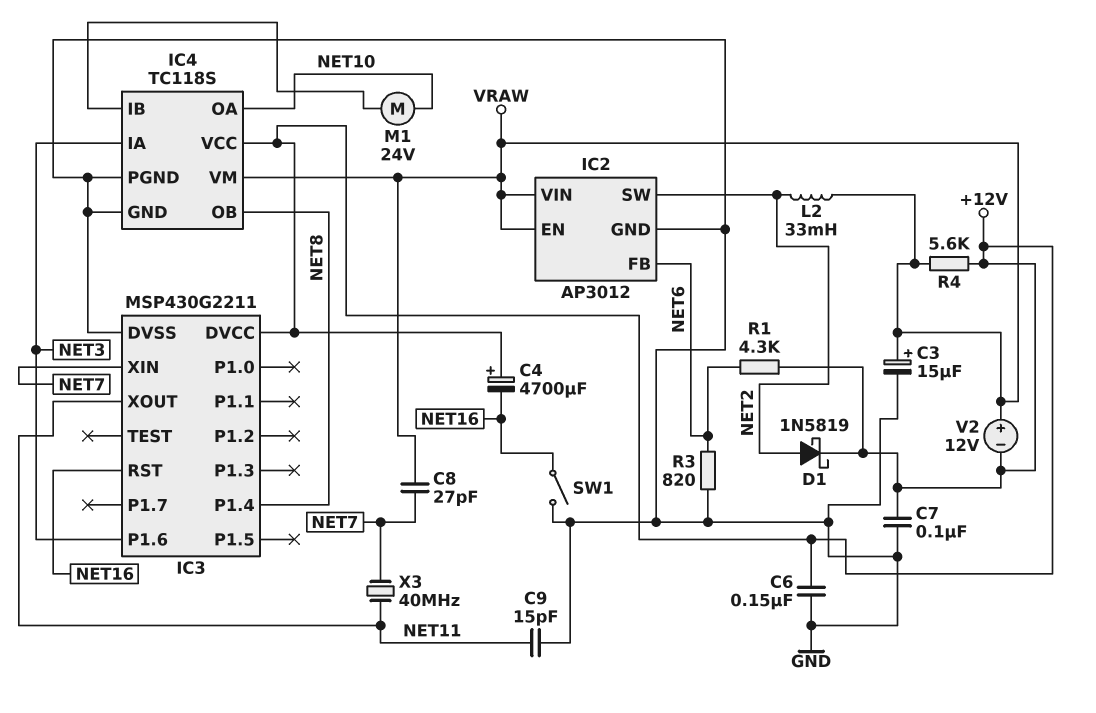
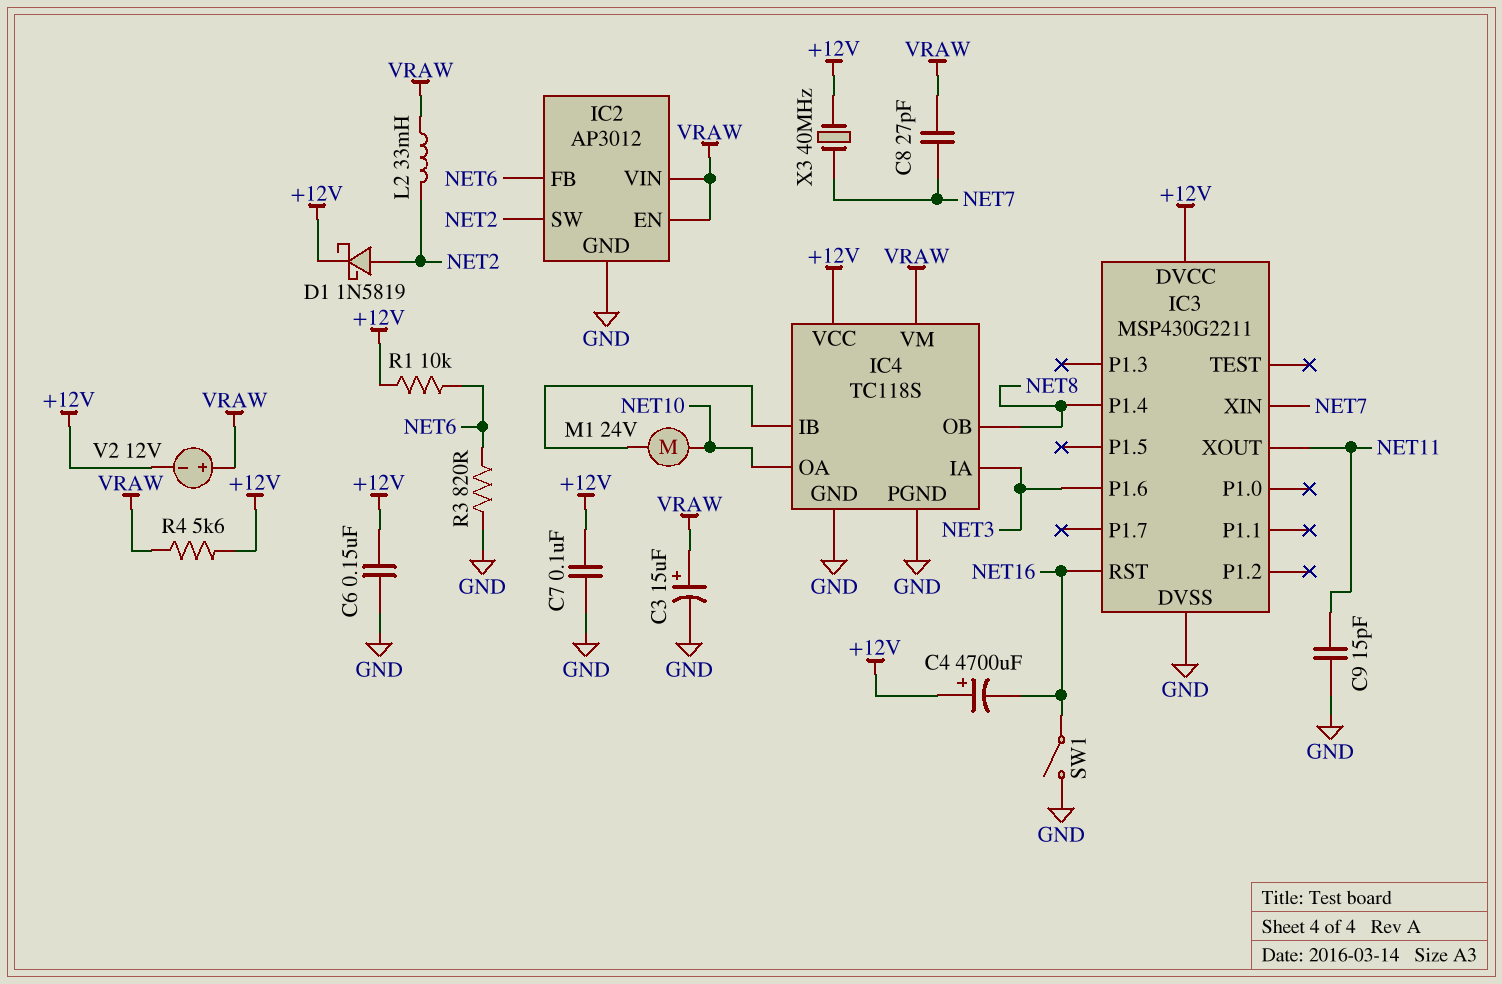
R1: 4.3k (+12V, NET6) -> 10k (+12V, NET6)
X3: 40MHz (NET7, NET11) -> 40MHz (+12V, NET7)

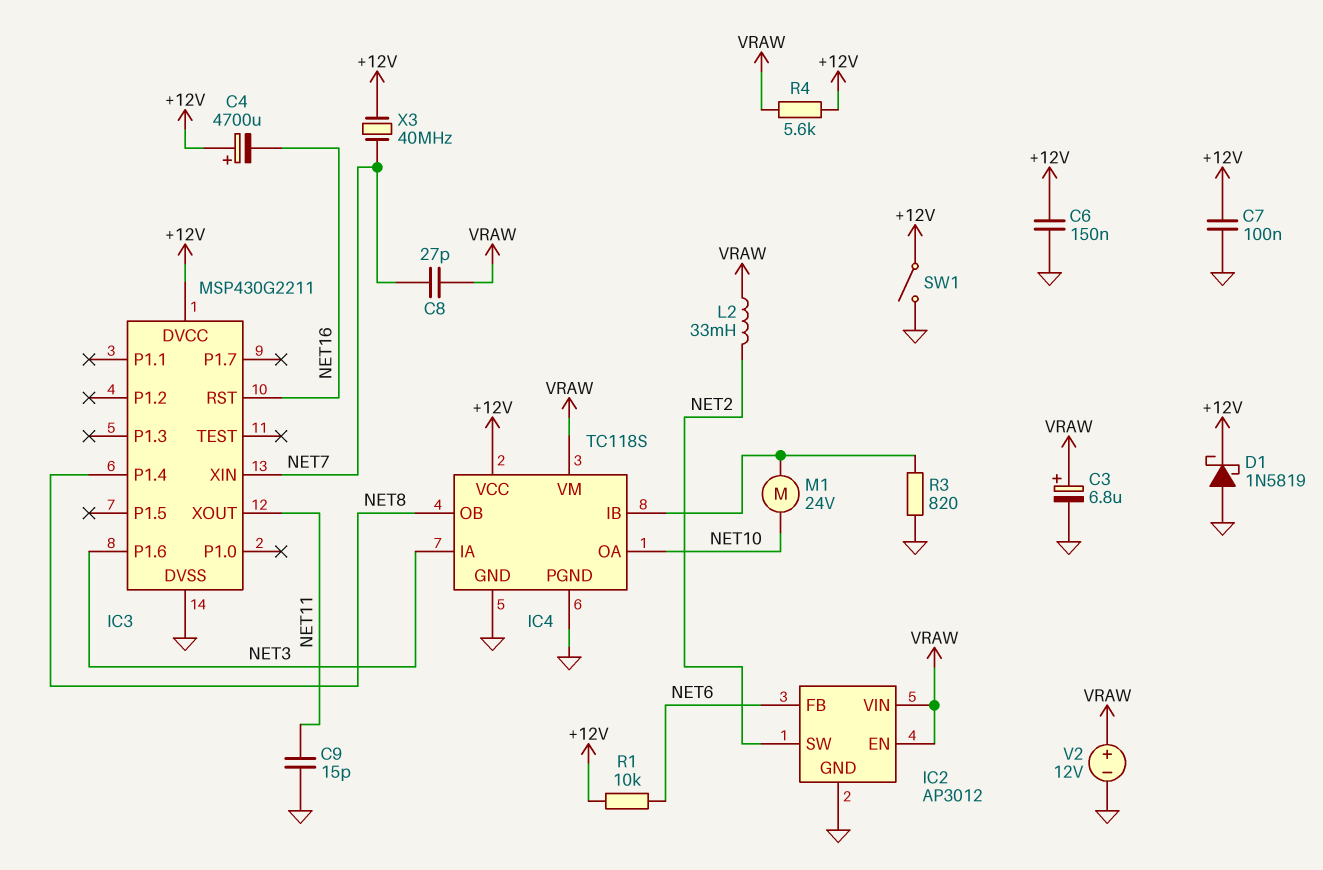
C3: 15uF (plus VRAW, minus GND) -> 6.8uF (plus VRAW, minus GND)
D1: schottky 1N5819 (A NET2, K +12V) -> schottky 1N5819 (A GND, K +12V)
R3: 820 (GND, NET6) -> 820 (GND, IC4/IB)
SW1: switch (GND, NET16) -> switch (+12V, GND)
V2: 12V (plus VRAW, minus +12V) -> 12V (plus VRAW, minus GND)

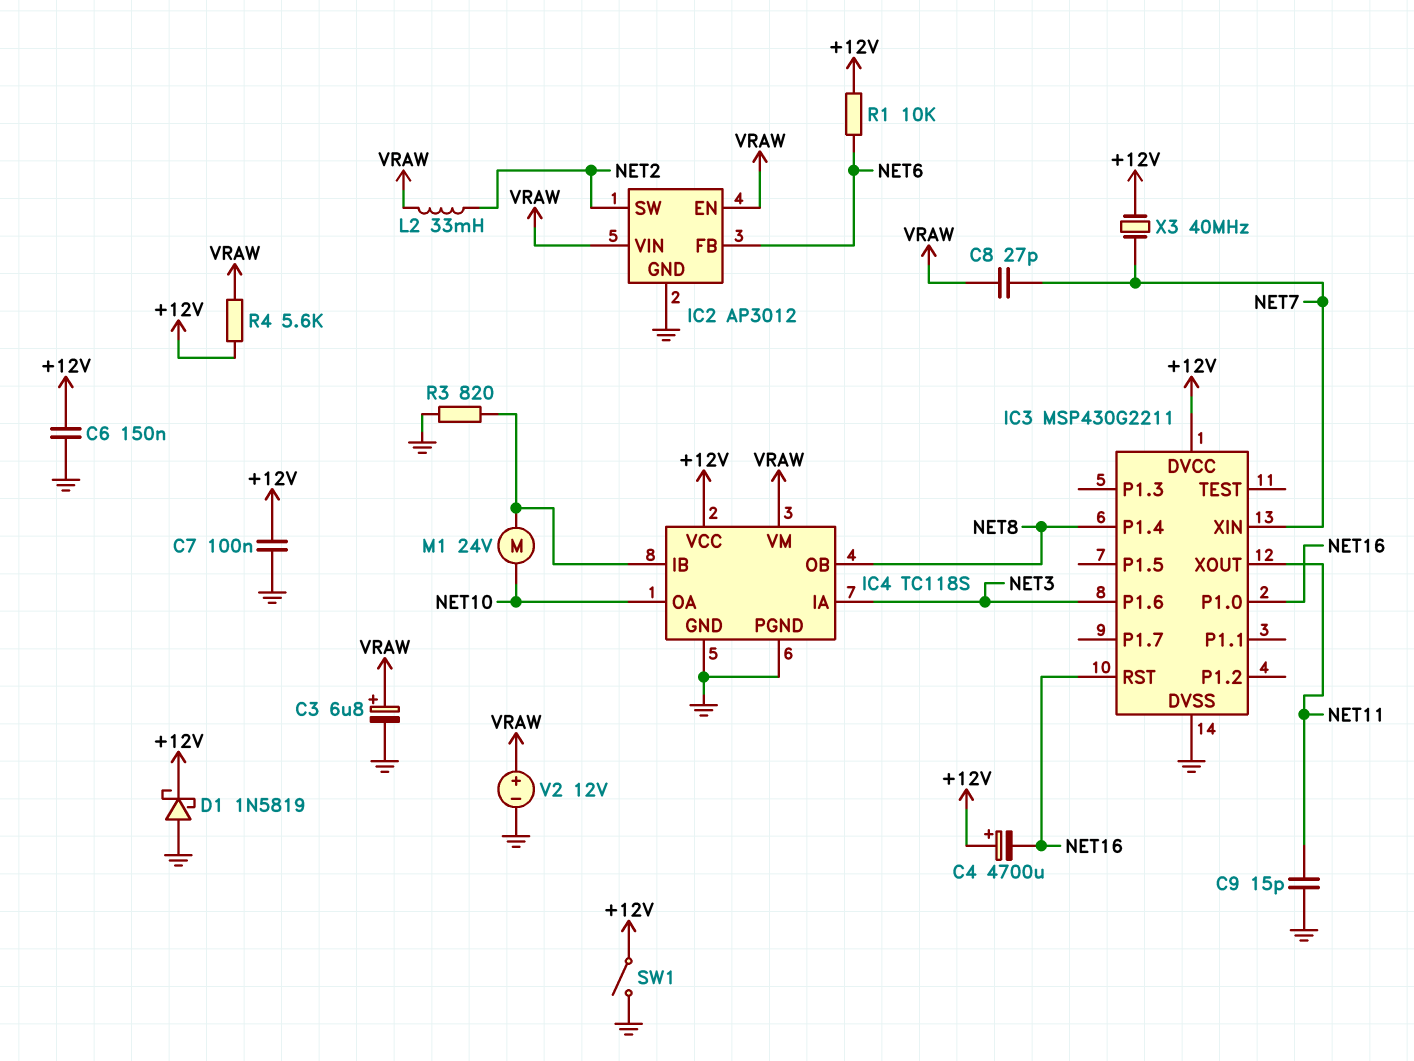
IC3 pin P1.0: none -> NET16

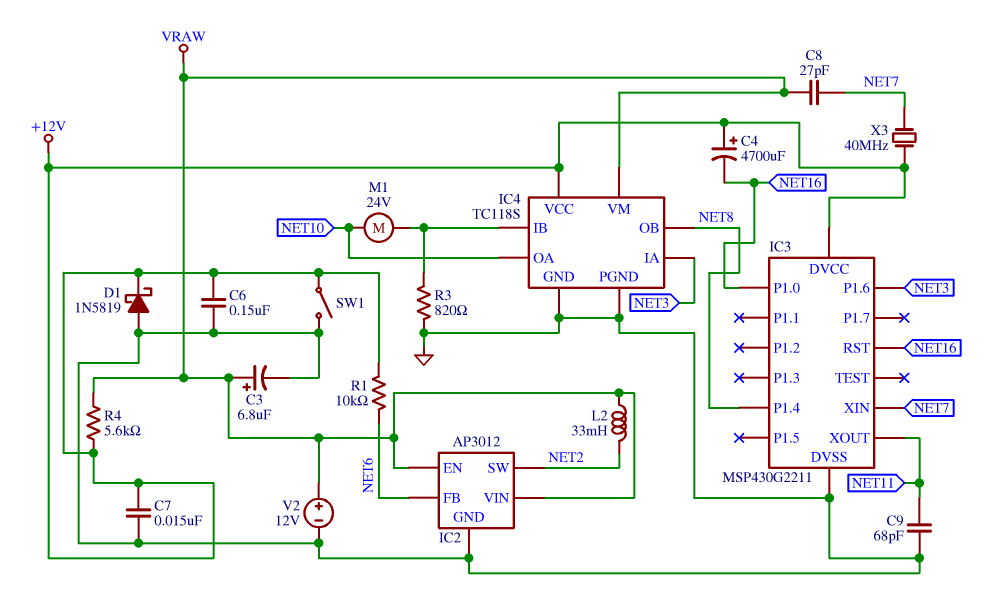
C7: 100nF (+12V, GND) -> 15nF (+12V, GND)
C9: 15pF (GND, NET11) -> 68pF (GND, NET11)

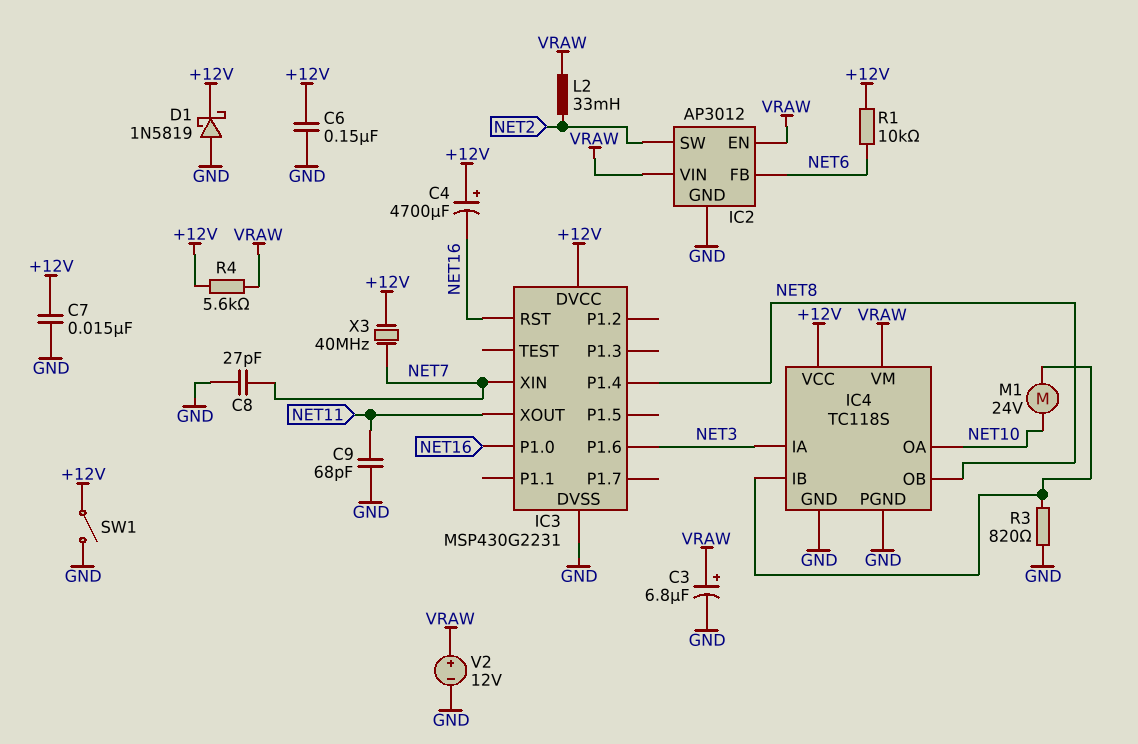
C8: 27pF (NET7, VRAW) -> 27pF (GND, NET7)
IC3: MSP430G2211 -> MSP430G2231

